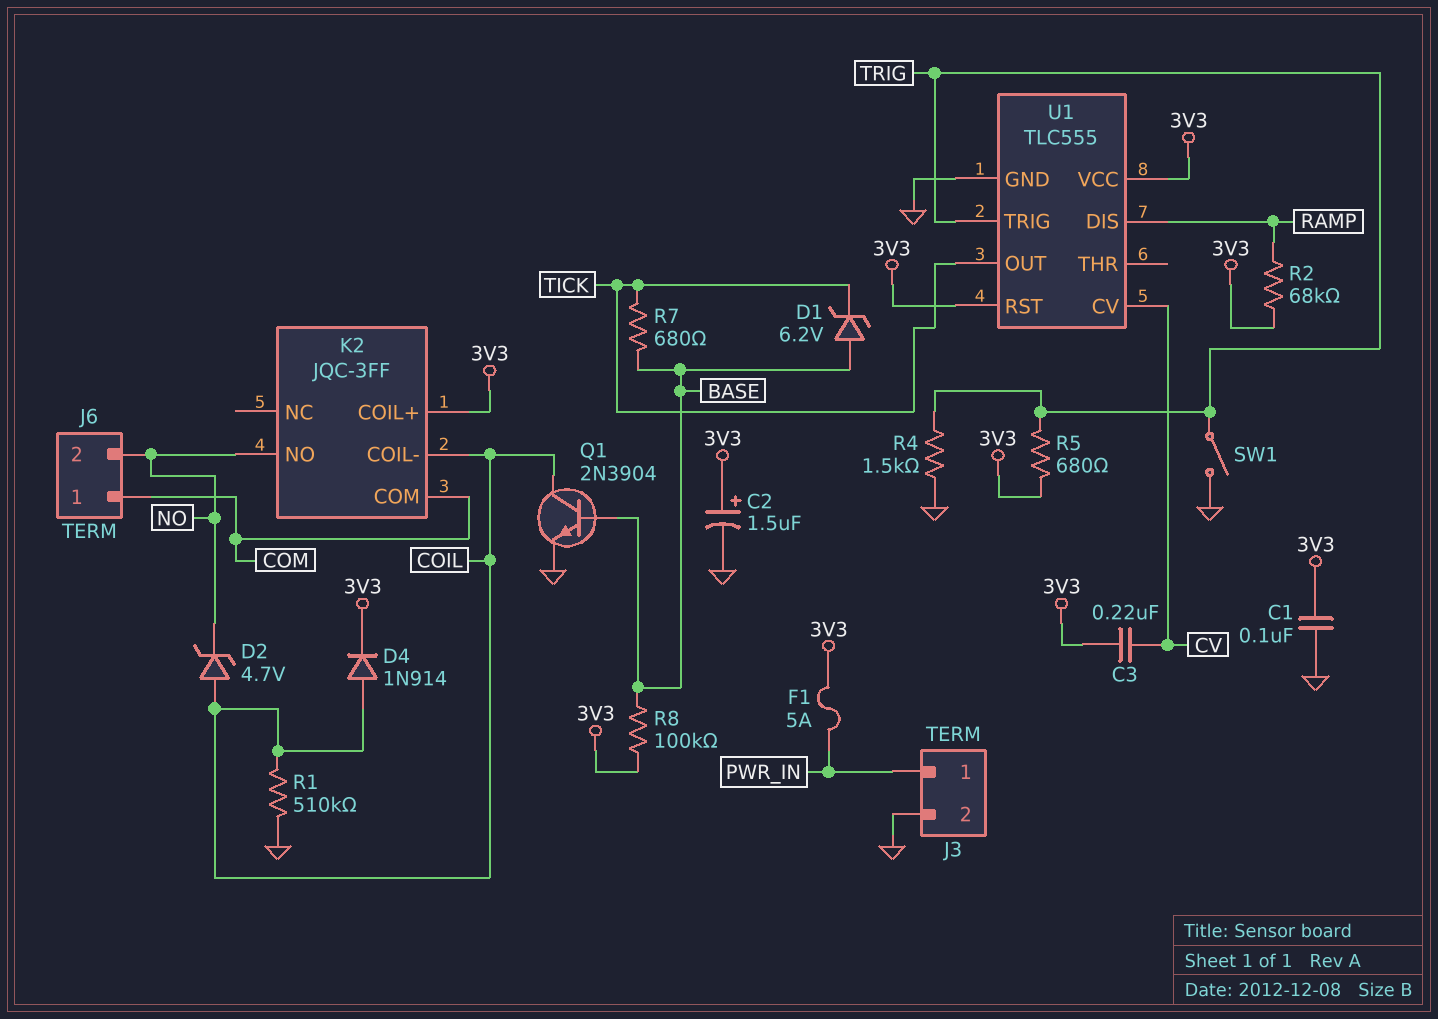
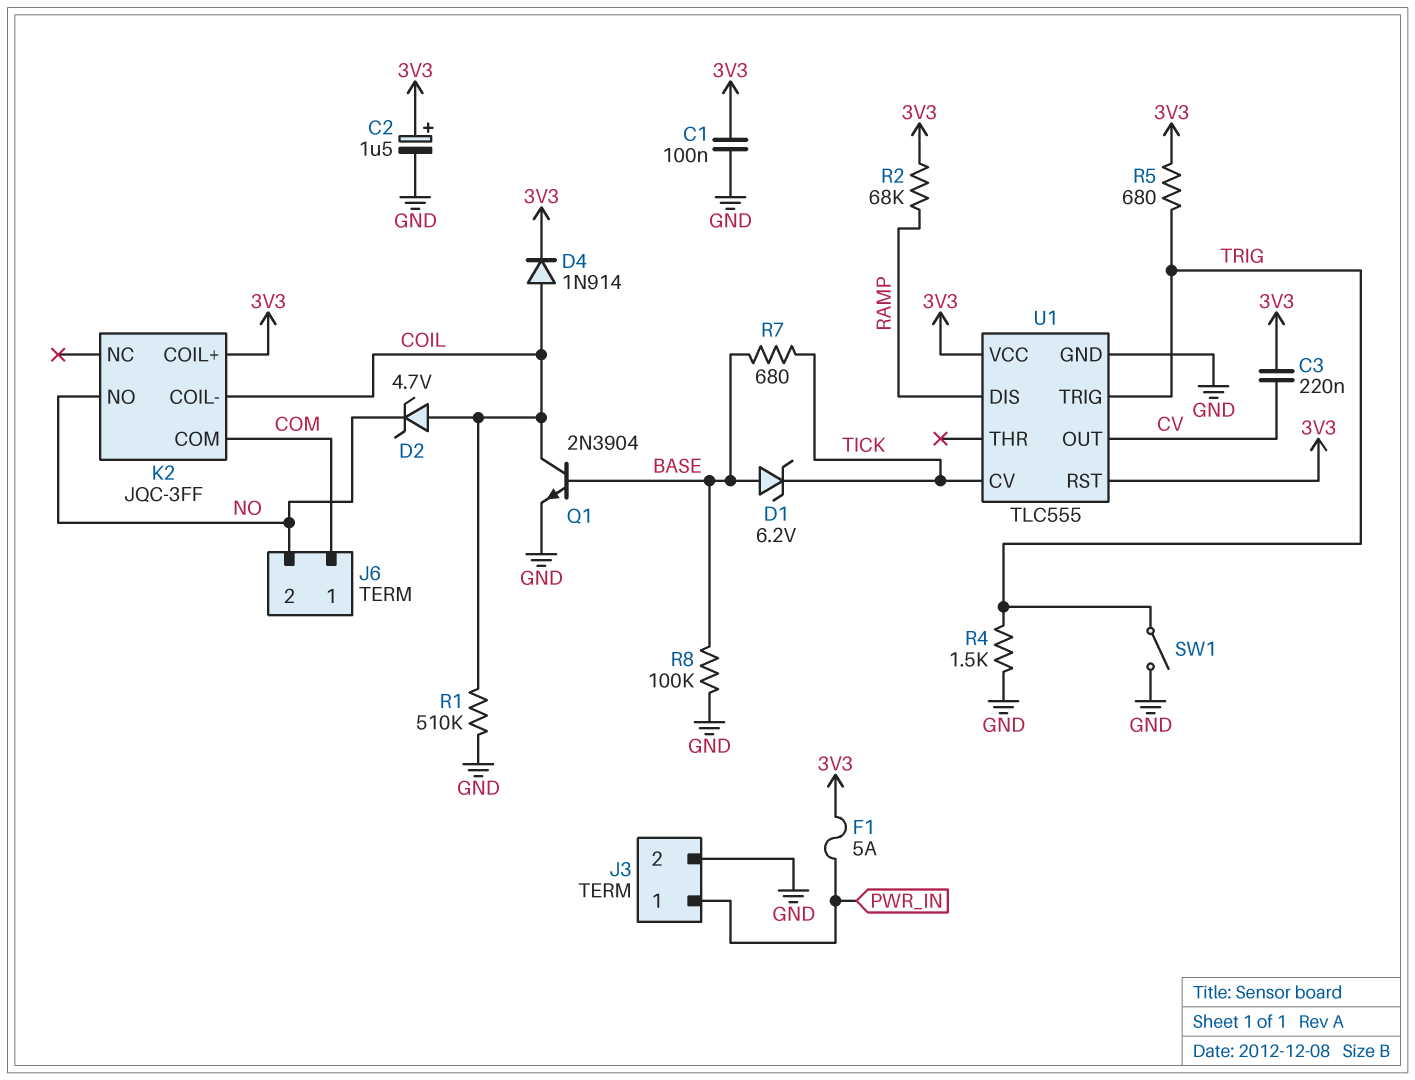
R8: 100k (3V3, BASE) -> 100k (BASE, GND)
U1 pin CV: CV -> TICK
U1 pin OUT: TICK -> CV

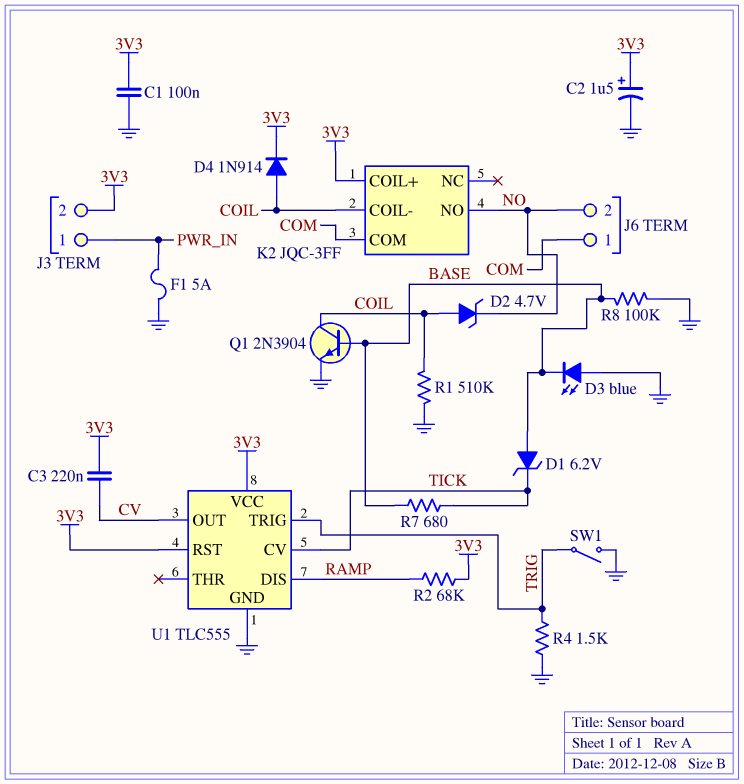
D3: none -> LED blue (A GND, K BASE)
F1: 5A (3V3, PWR_IN) -> 5A (GND, PWR_IN)
J3 pin 2: GND -> 3V3
R5: 680 (3V3, TRIG) -> none

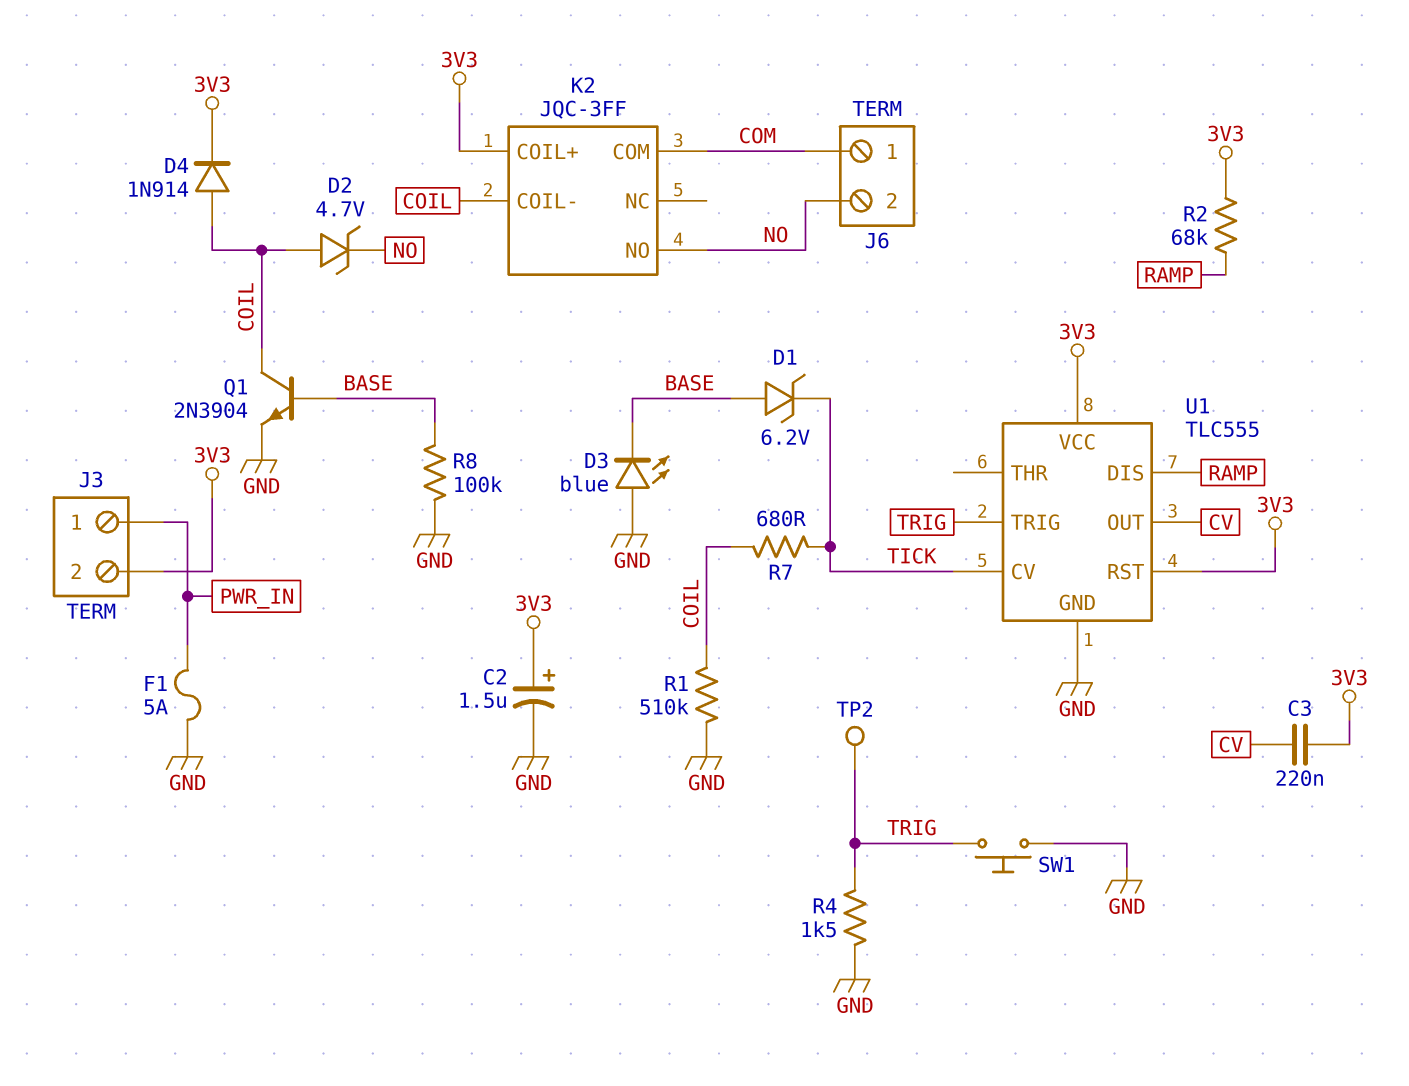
C1: 100nF (3V3, GND) -> none
R7: 680 (BASE, TICK) -> 680 (COIL, TICK)
SW1: switch (GND, TRIG) -> button (GND, TRIG)
TP2: none -> test point (TRIG)

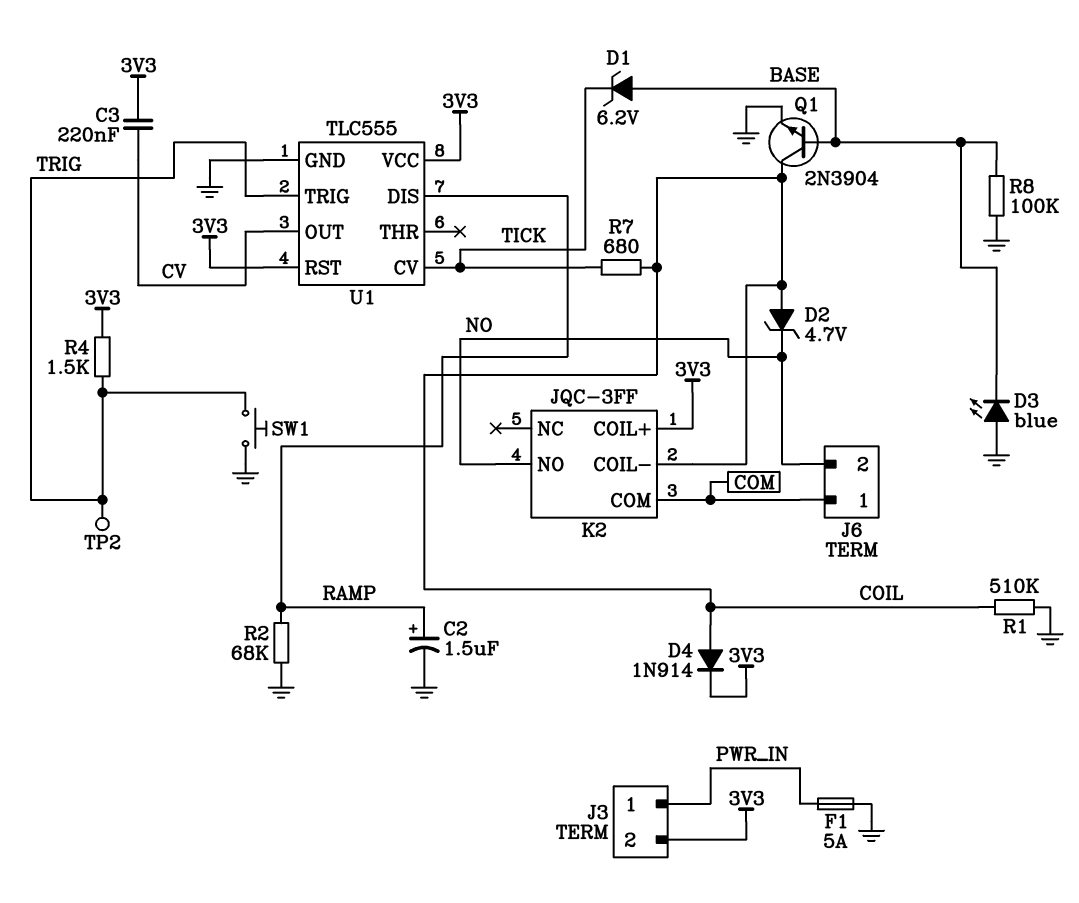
C2: 1.5uF (plus 3V3, minus GND) -> 1.5uF (plus RAMP, minus GND)
R2: 68k (3V3, RAMP) -> 68k (GND, RAMP)
R4: 1.5k (GND, TRIG) -> 1.5k (3V3, TRIG)

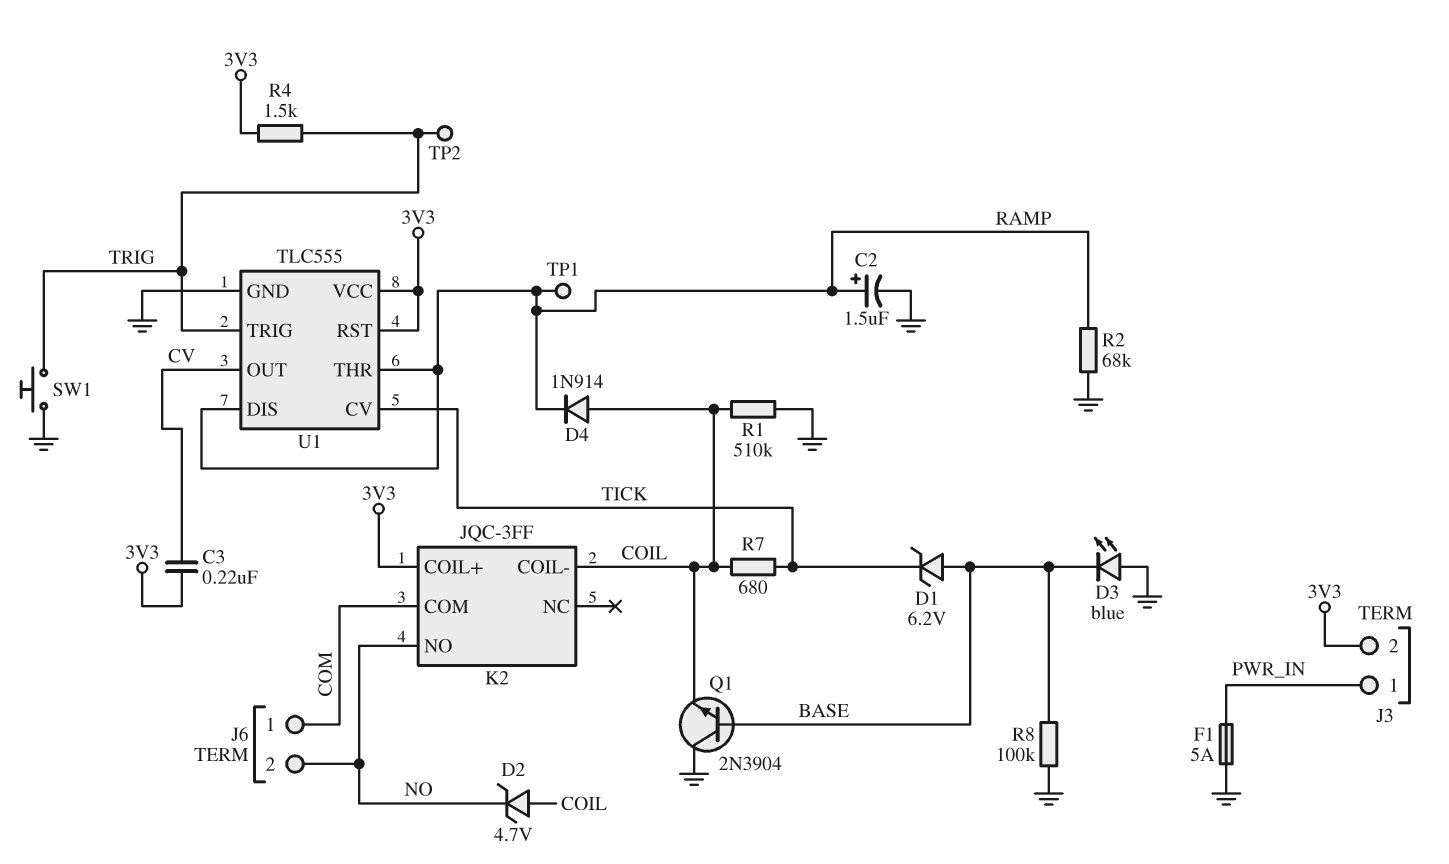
D4: diode 1N914 (A COIL, K 3V3) -> diode 1N914 (A COIL, K RAMP)
Q1: NPN 2N3904 (B BASE, C COIL, E GND) -> NPN 2N3904 (B BASE, C GND, E COIL)
TP1: none -> test point (RAMP)
U1 pin THR: none -> RAMP

